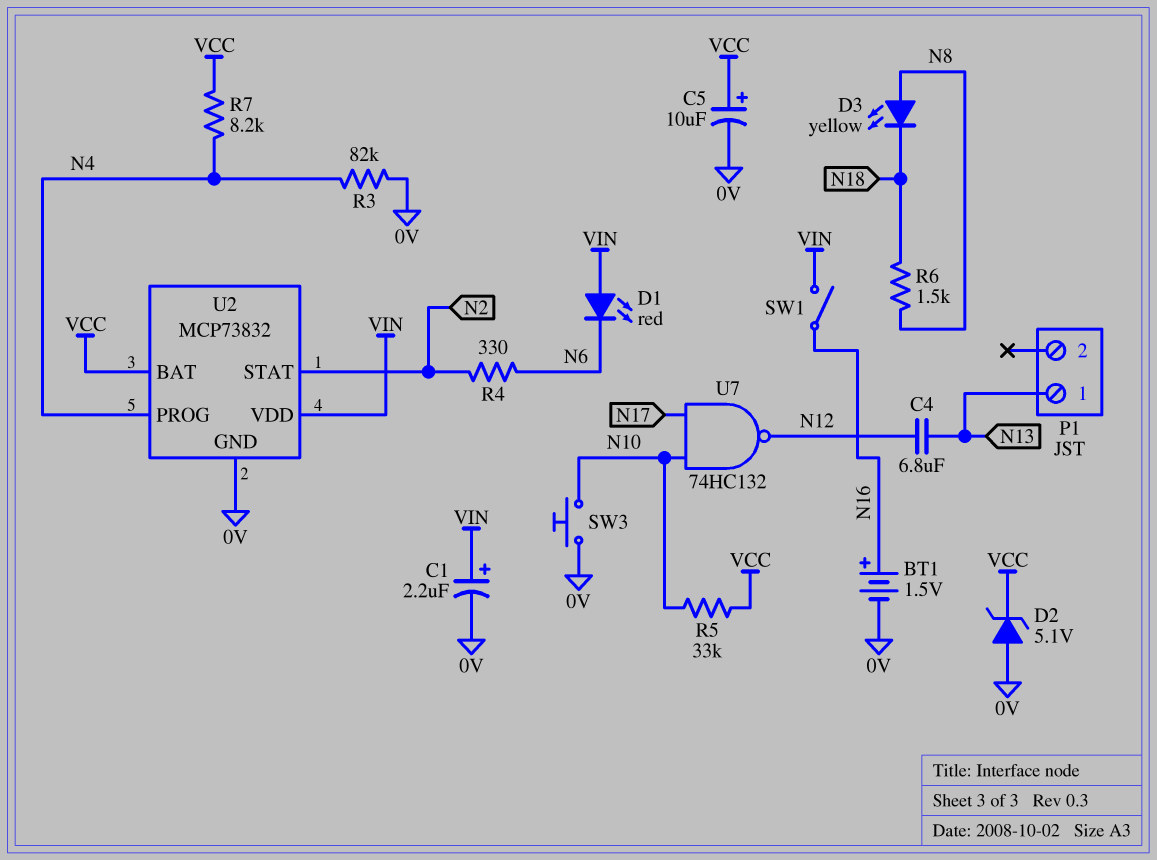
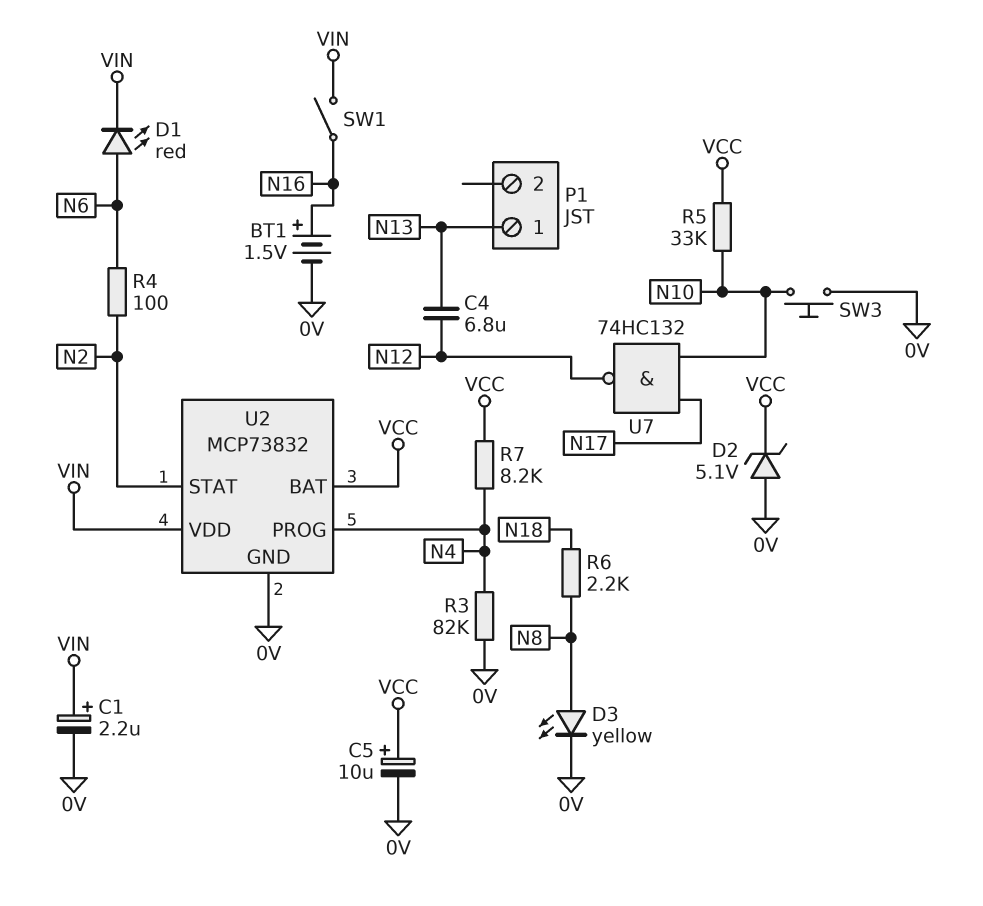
D1: LED red (A VIN, K N6) -> LED red (A N6, K VIN)
D3: LED yellow (A N8, K N18) -> LED yellow (A N8, K 0V)
R4: 330 (N2, N6) -> 100 (N2, N6)
R6: 1.5k (N8, N18) -> 2.2k (N8, N18)

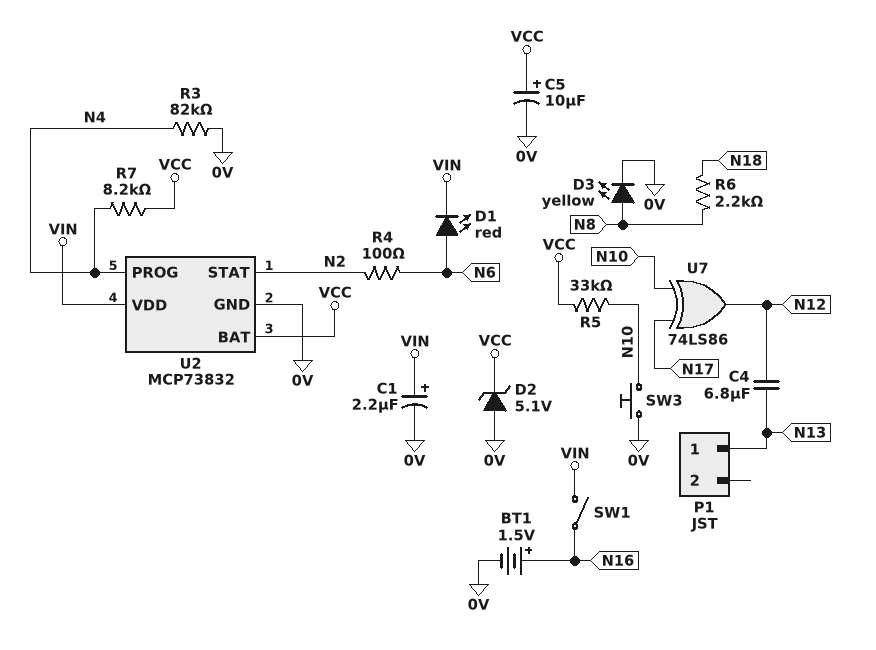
U7: NAND 74HC132 (in N10, in N17, out N12) -> XOR 74LS86 (in N10, in N17, out N12)

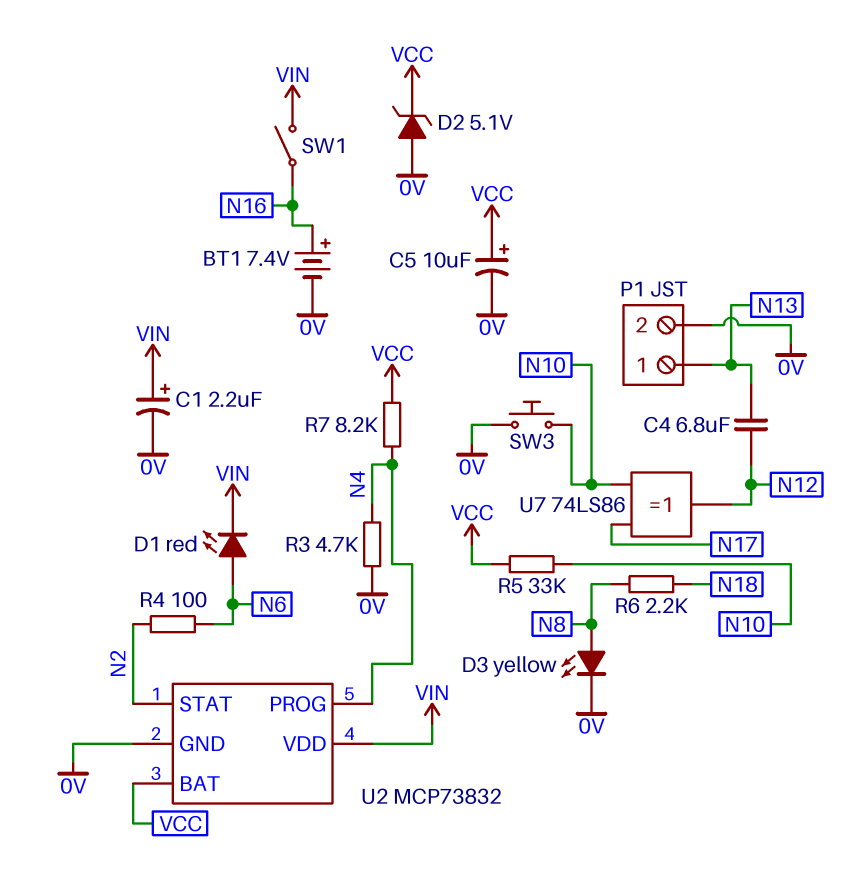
BT1: 1.5V (plus N16, minus 0V) -> 7.4V (plus N16, minus 0V)
P1 pin 2: none -> 0V
R3: 82k (0V, N4) -> 4.7k (0V, N4)

